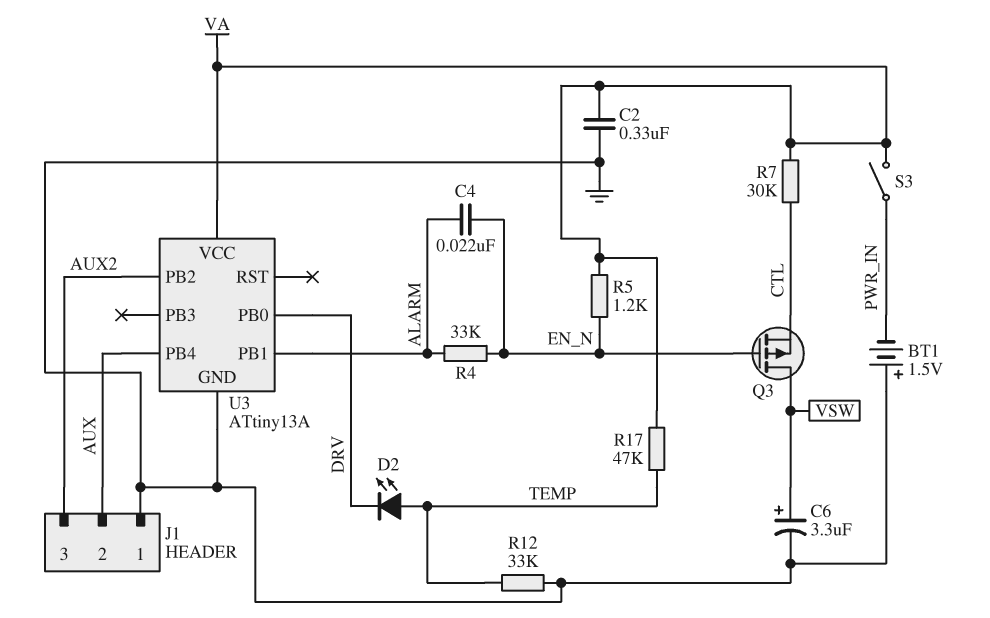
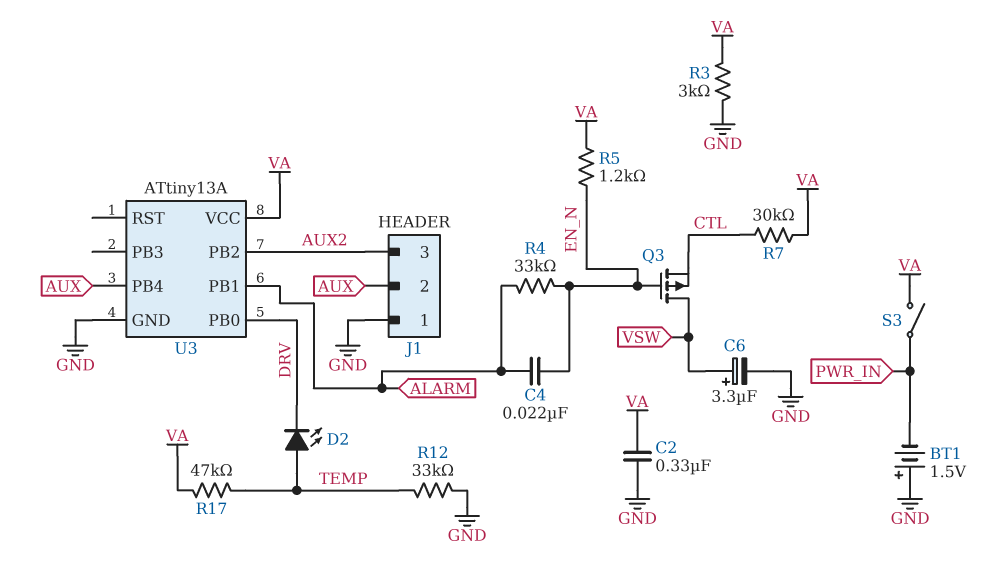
R3: none -> 3k (GND, VA)

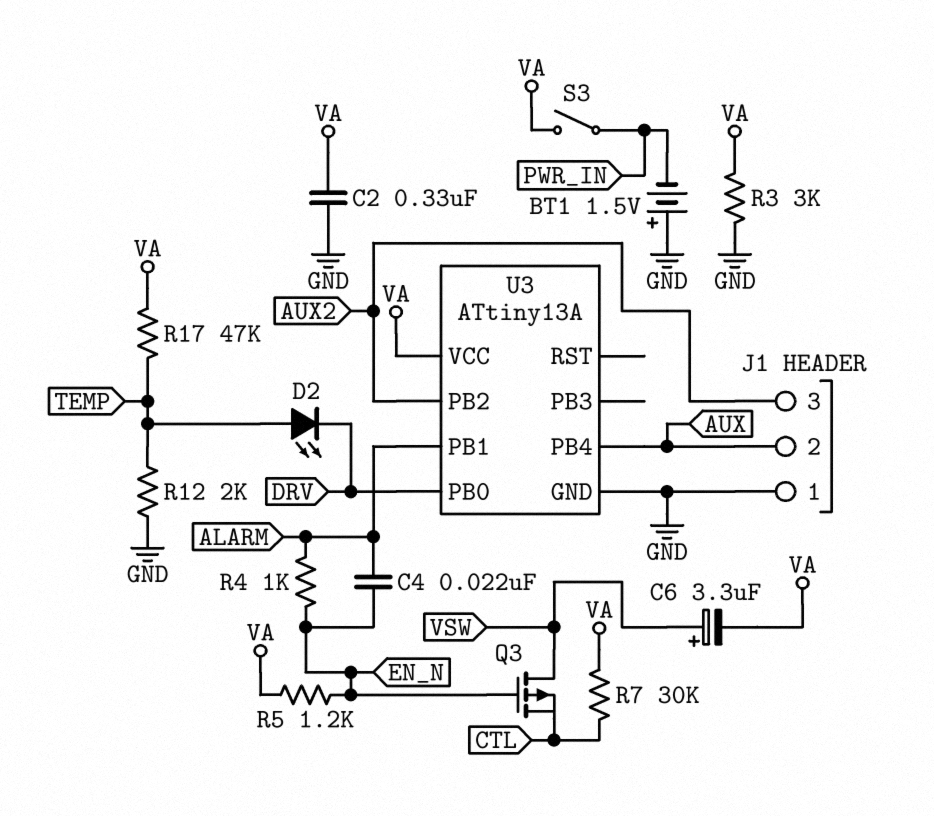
C6: 3.3uF (plus VSW, minus GND) -> 3.3uF (plus VSW, minus VA)
R4: 33k (ALARM, EN_N) -> 1k (ALARM, EN_N)
R12: 33k (GND, TEMP) -> 2k (GND, TEMP)

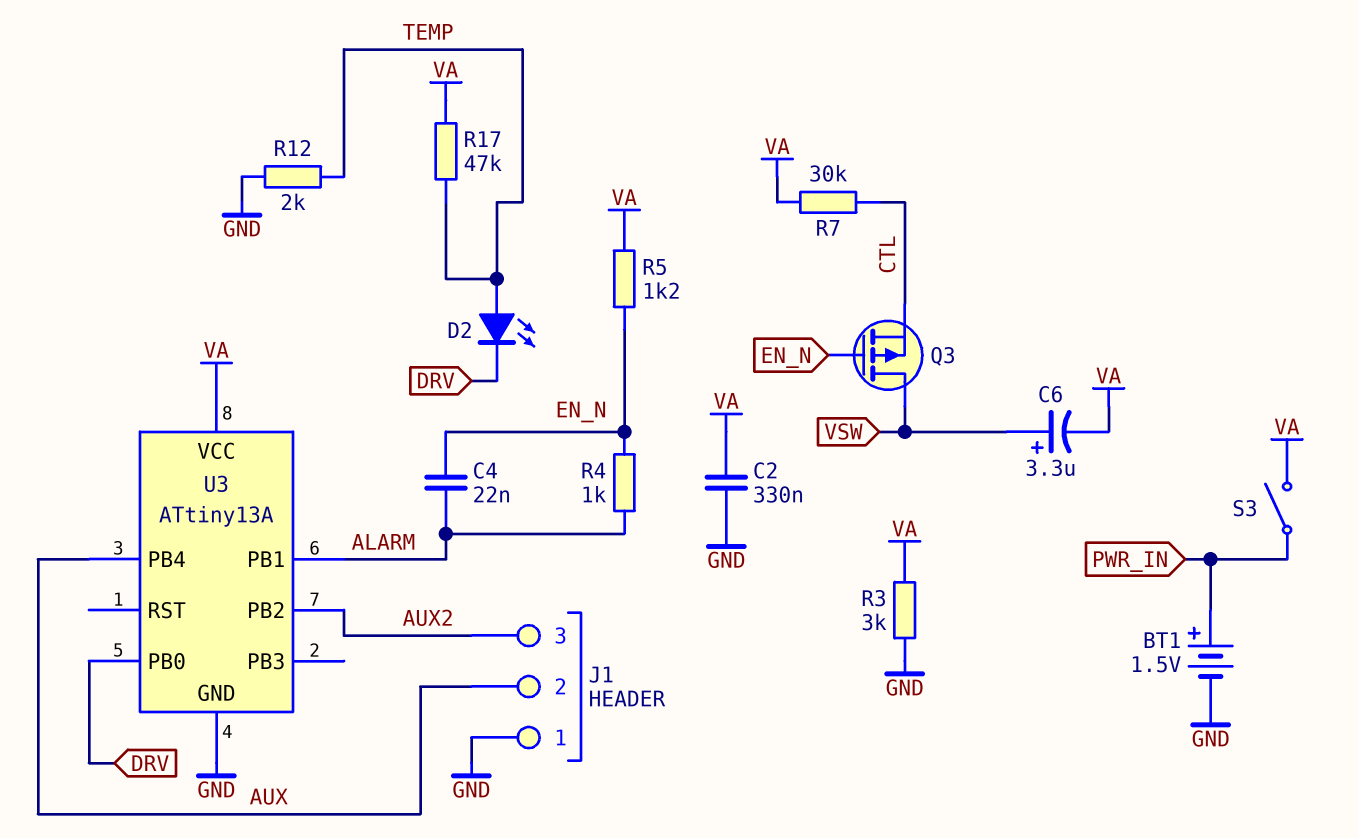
BT1: 1.5V (plus GND, minus PWR_IN) -> 1.5V (plus PWR_IN, minus GND)

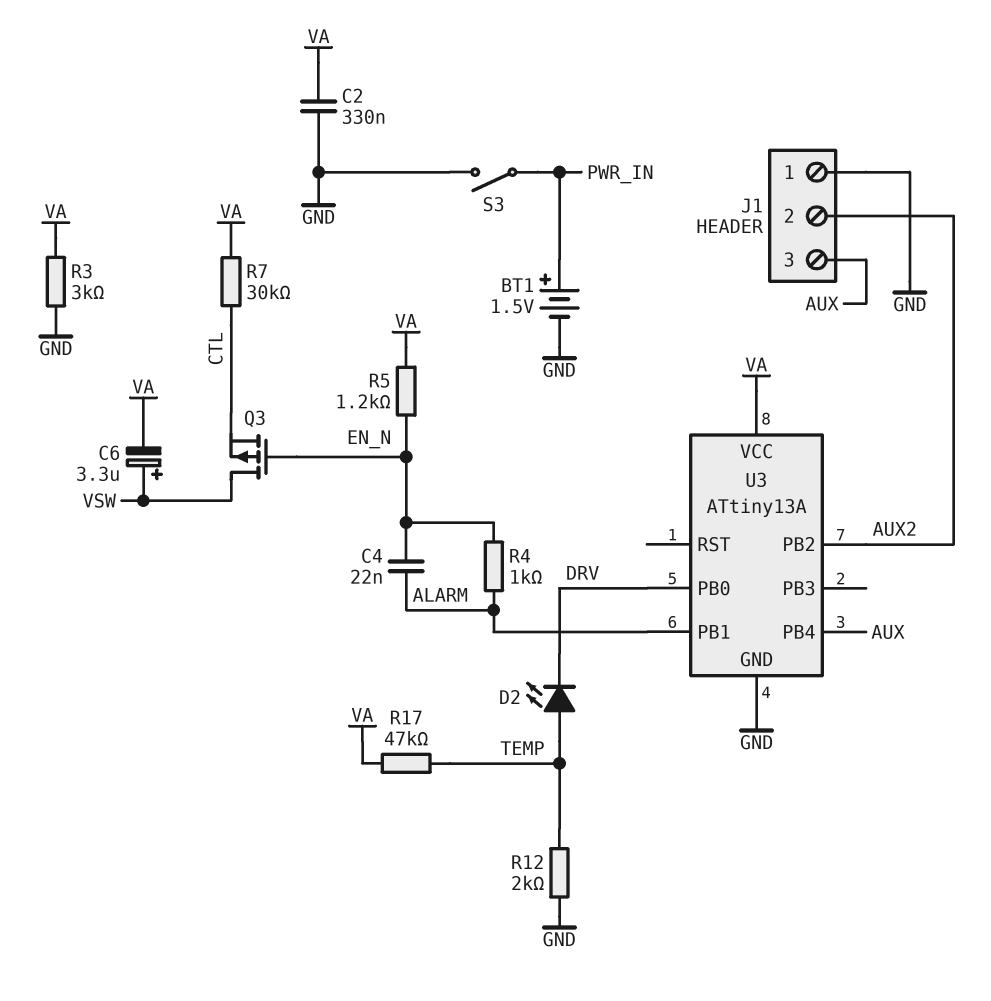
J1 pin 2: AUX -> AUX2
J1 pin 3: AUX2 -> AUX
S3: switch (PWR_IN, VA) -> switch (GND, PWR_IN)

